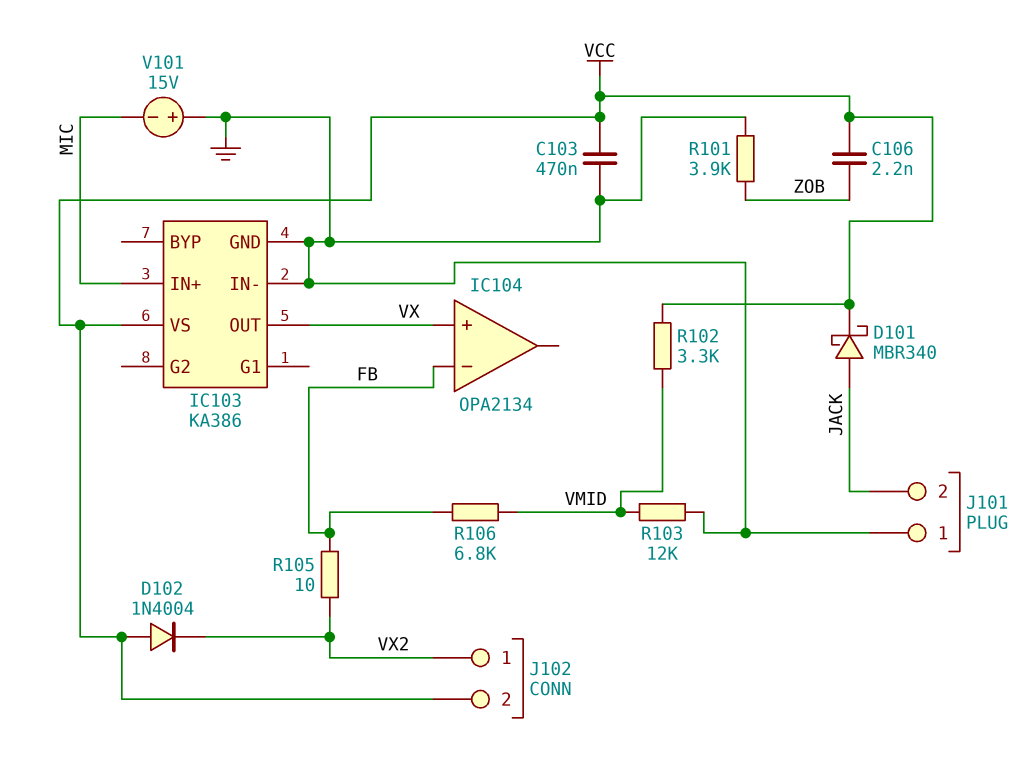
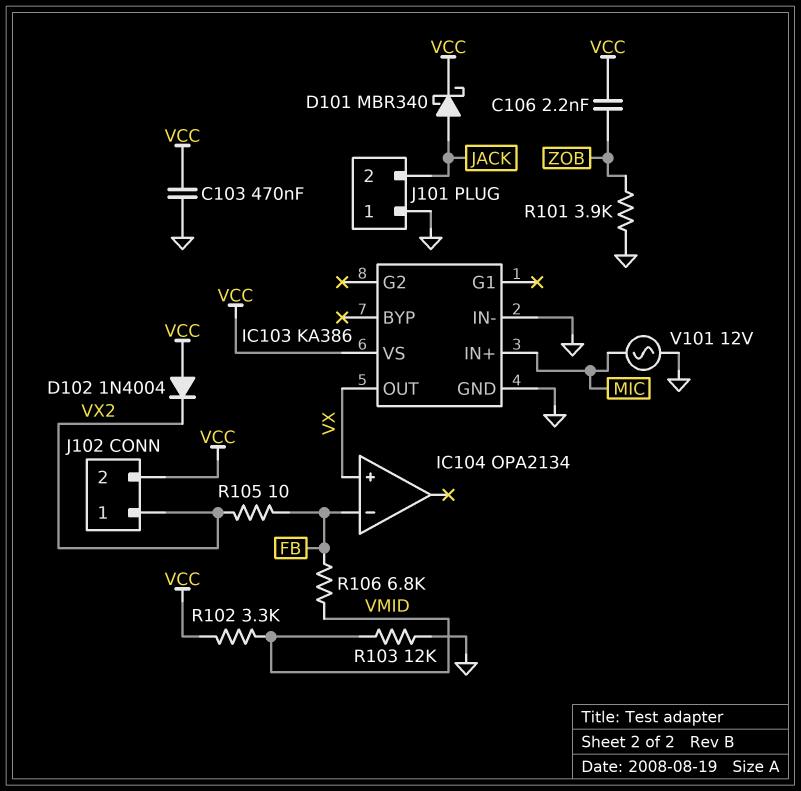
V101: 15V (plus GND, minus MIC) -> AC 12V (GND, MIC)

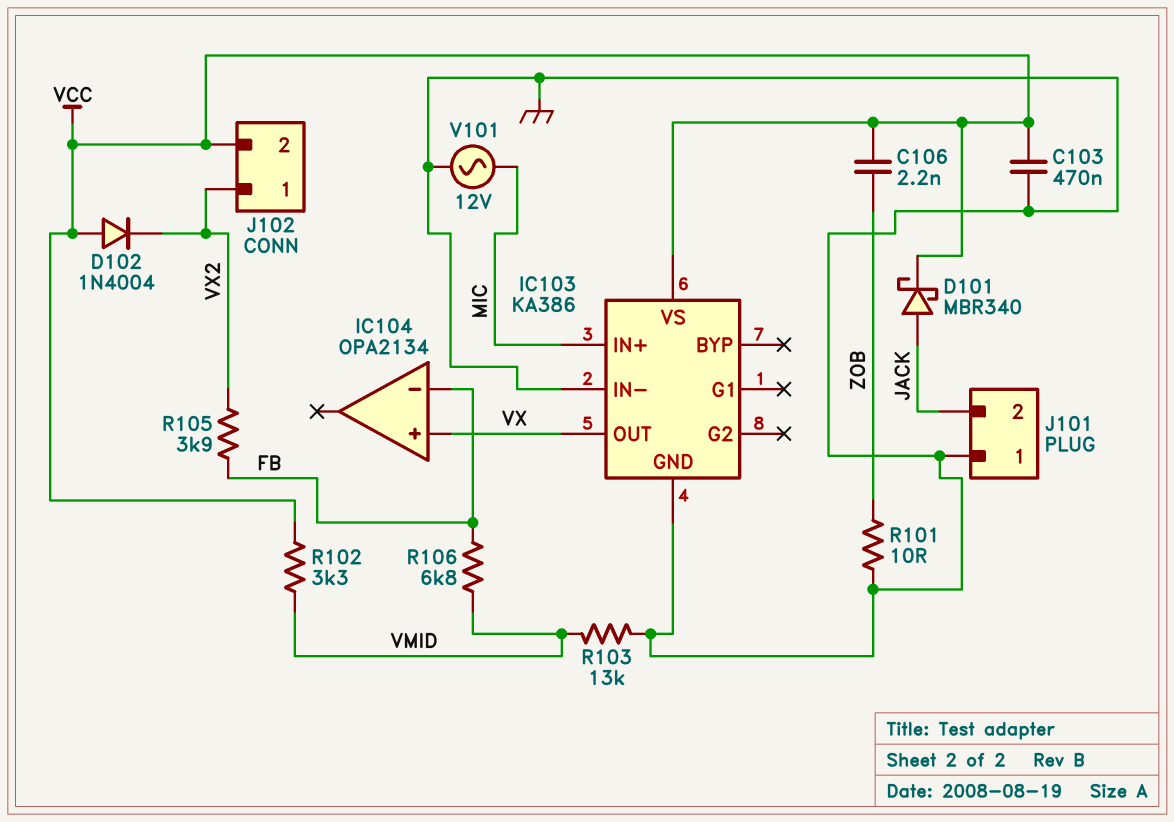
R101: 3.9k (GND, ZOB) -> 10 (GND, ZOB)
R103: 12k (GND, VMID) -> 13k (GND, VMID)
R105: 10 (FB, VX2) -> 3.9k (FB, VX2)

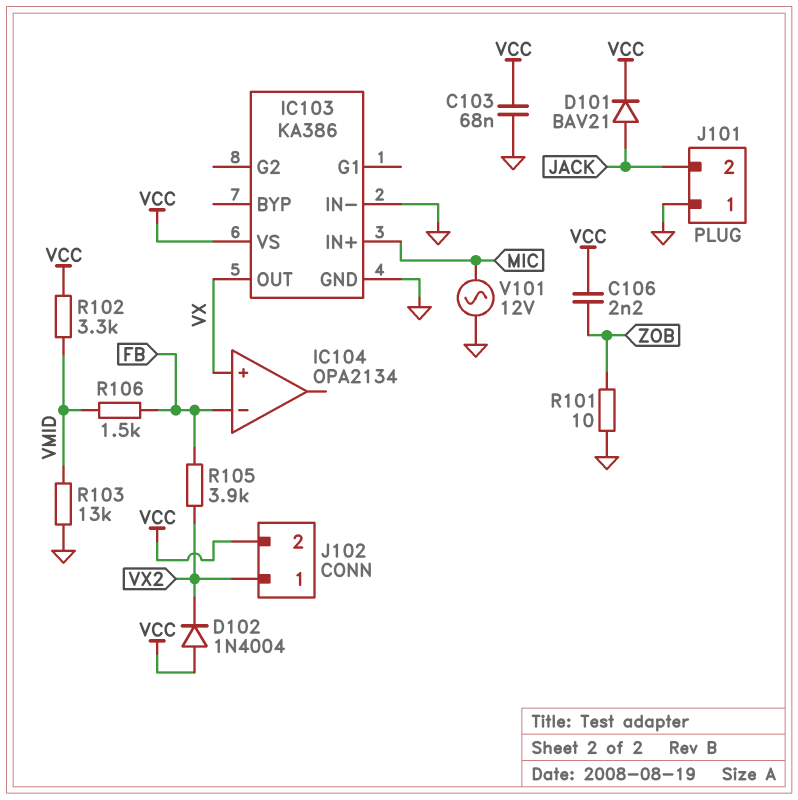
C103: 470nF (GND, VCC) -> 68nF (GND, VCC)
D101: schottky MBR340 (A JACK, K VCC) -> diode BAV21 (A JACK, K VCC)
R106: 6.8k (FB, VMID) -> 1.5k (FB, VMID)

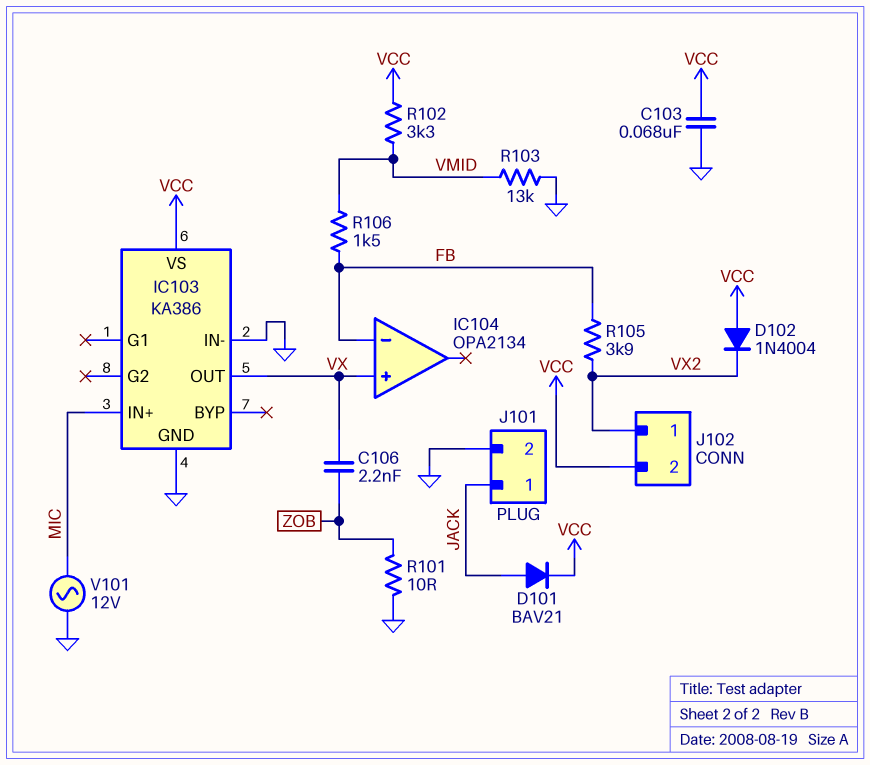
C106: 2.2nF (VCC, ZOB) -> 2.2nF (VX, ZOB)
J101 pin 1: GND -> JACK
J101 pin 2: JACK -> GND

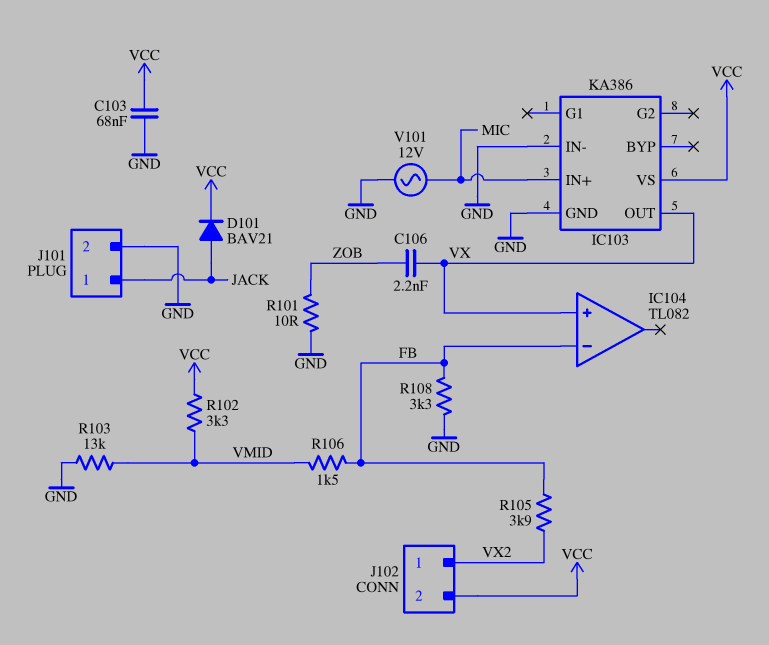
D102: diode 1N4004 (A VCC, K VX2) -> none
IC104: OPA2134 -> TL082
R108: none -> 3.3k (FB, GND)

